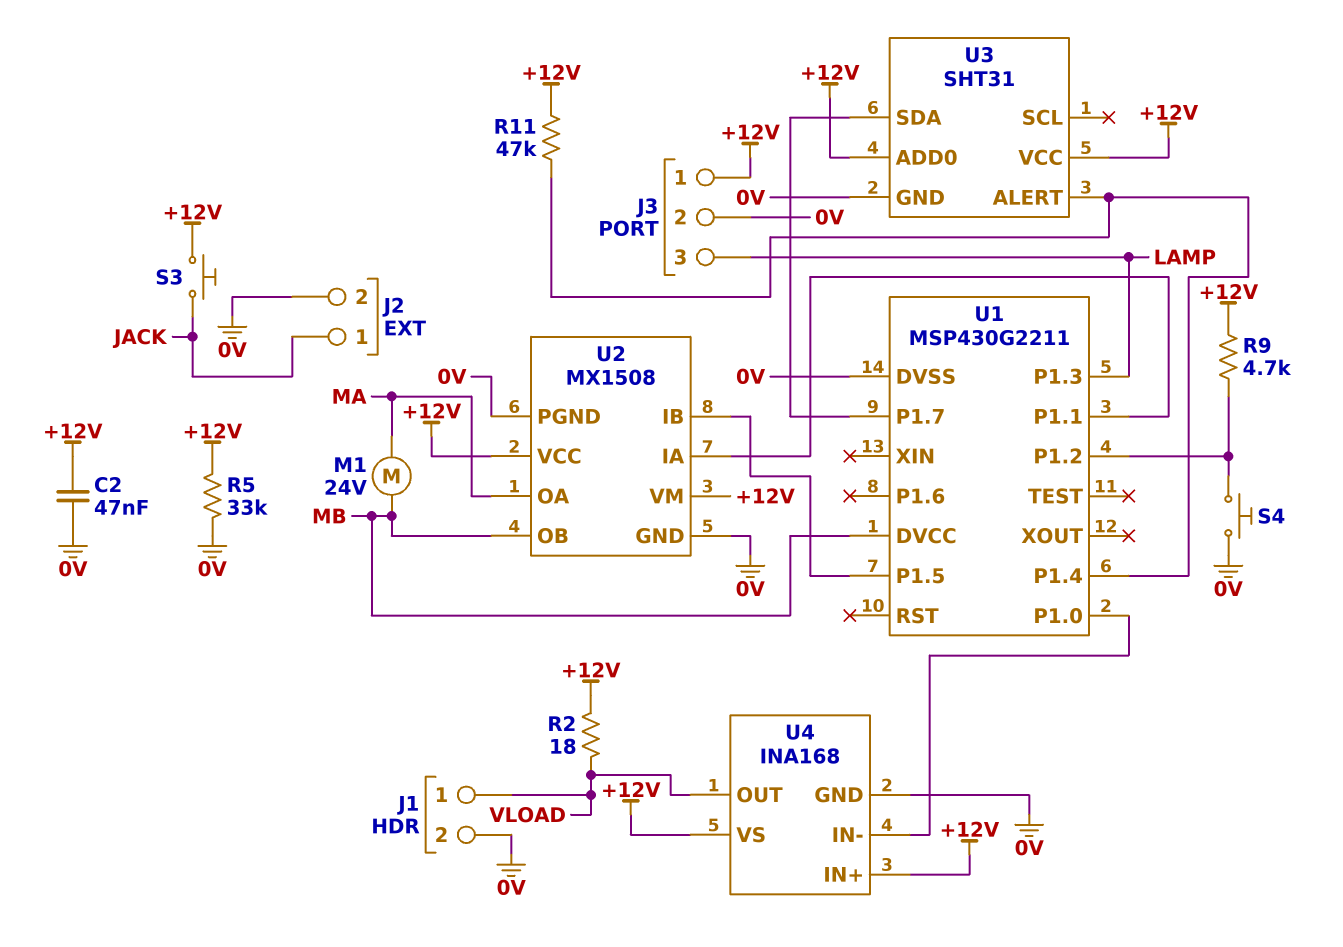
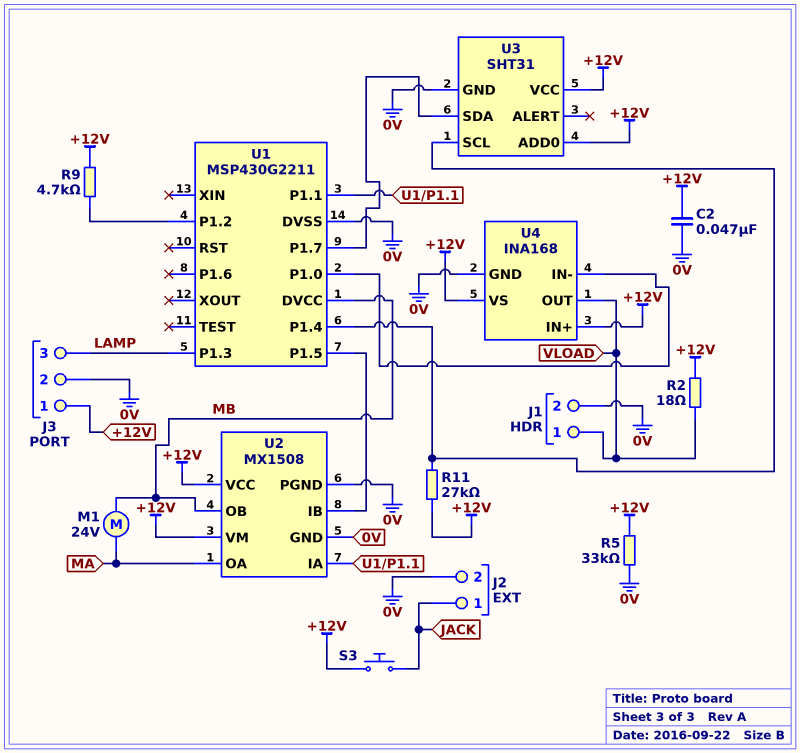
R11: 47k (+12V, U1/P1.4) -> 27k (+12V, U1/P1.4)
S4: button (0V, U1/P1.2) -> none
U3 pin ALERT: U1/P1.4 -> none
U3 pin SCL: none -> U1/P1.4

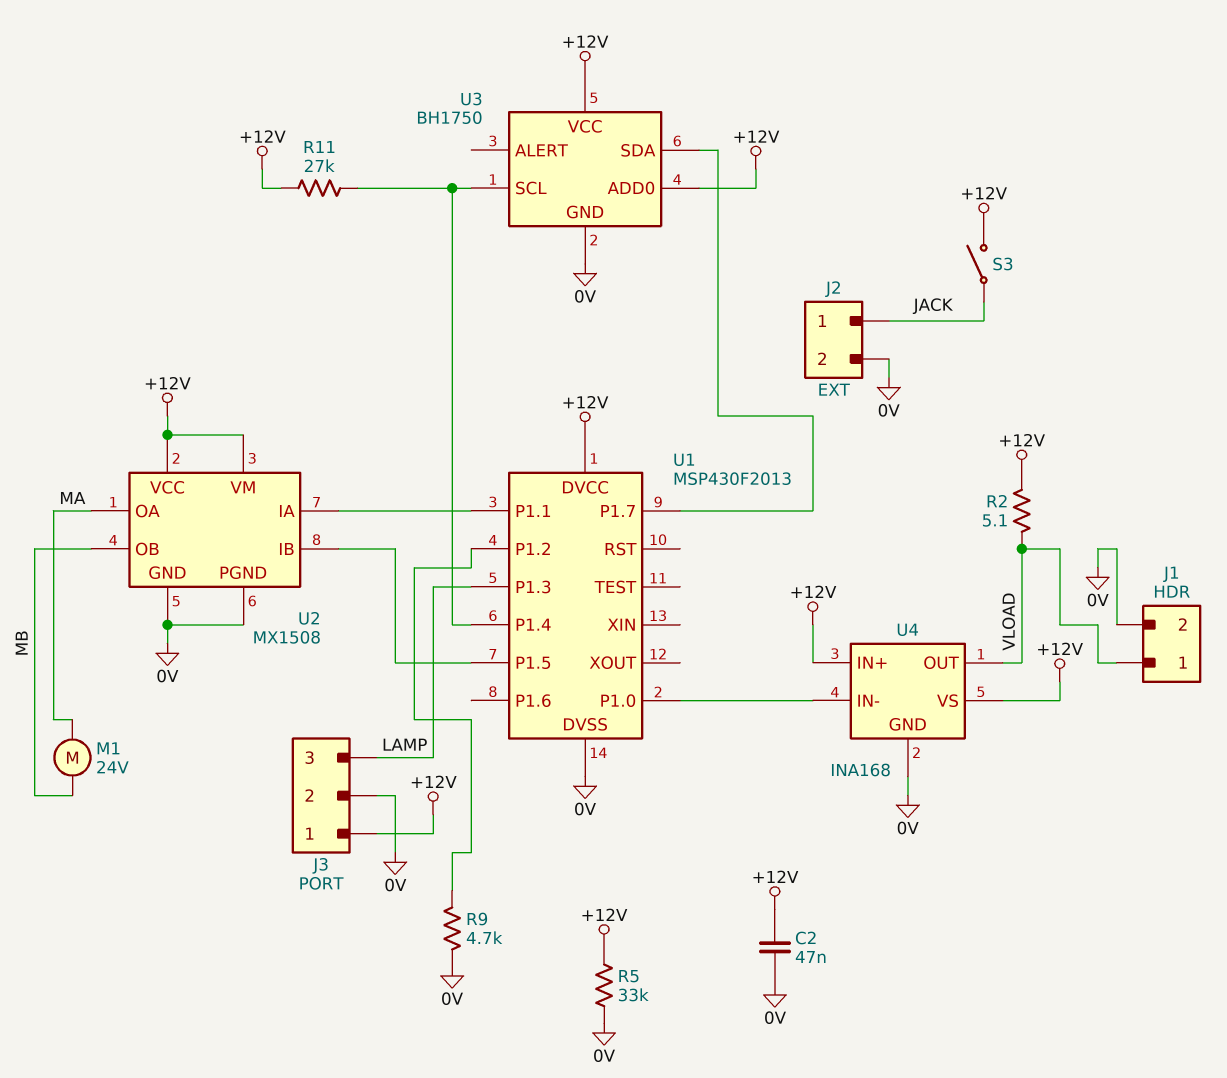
R2: 18 (+12V, VLOAD) -> 5.1 (+12V, VLOAD)
R9: 4.7k (+12V, U1/P1.2) -> 4.7k (0V, U1/P1.2)
S3: button (+12V, JACK) -> switch (+12V, JACK)
U1: MSP430G2211 -> MSP430F2013
U1 pin DVCC: MB -> +12V
U3: SHT31 -> BH1750

